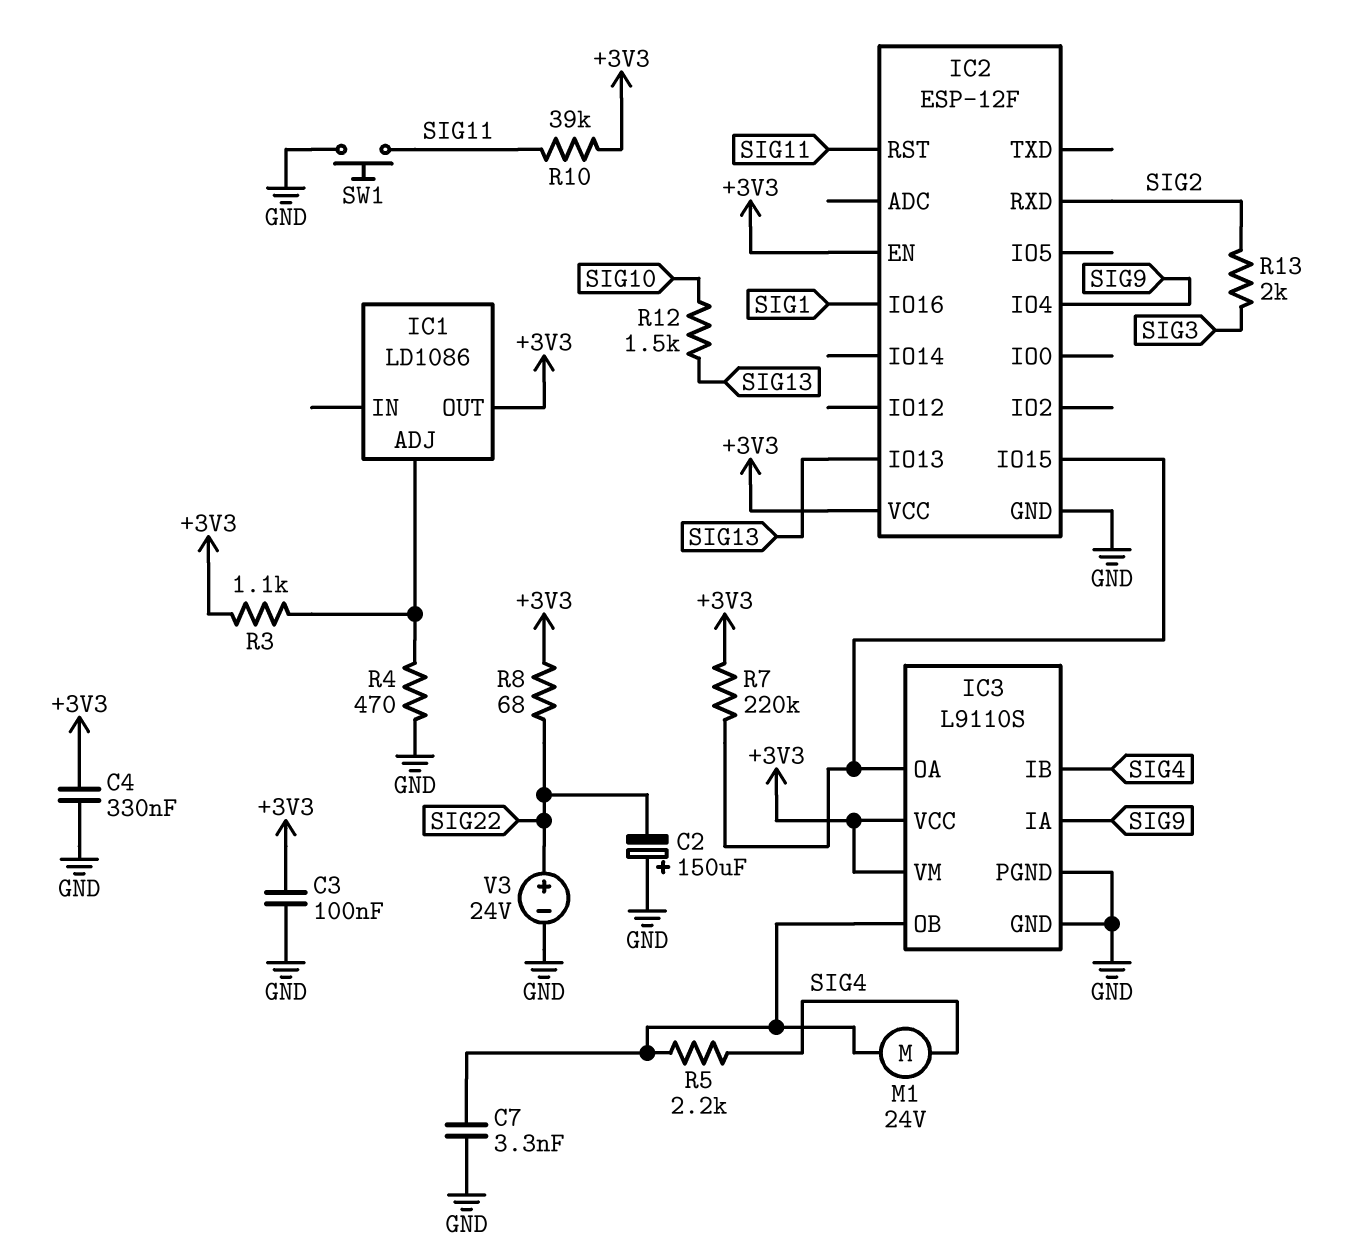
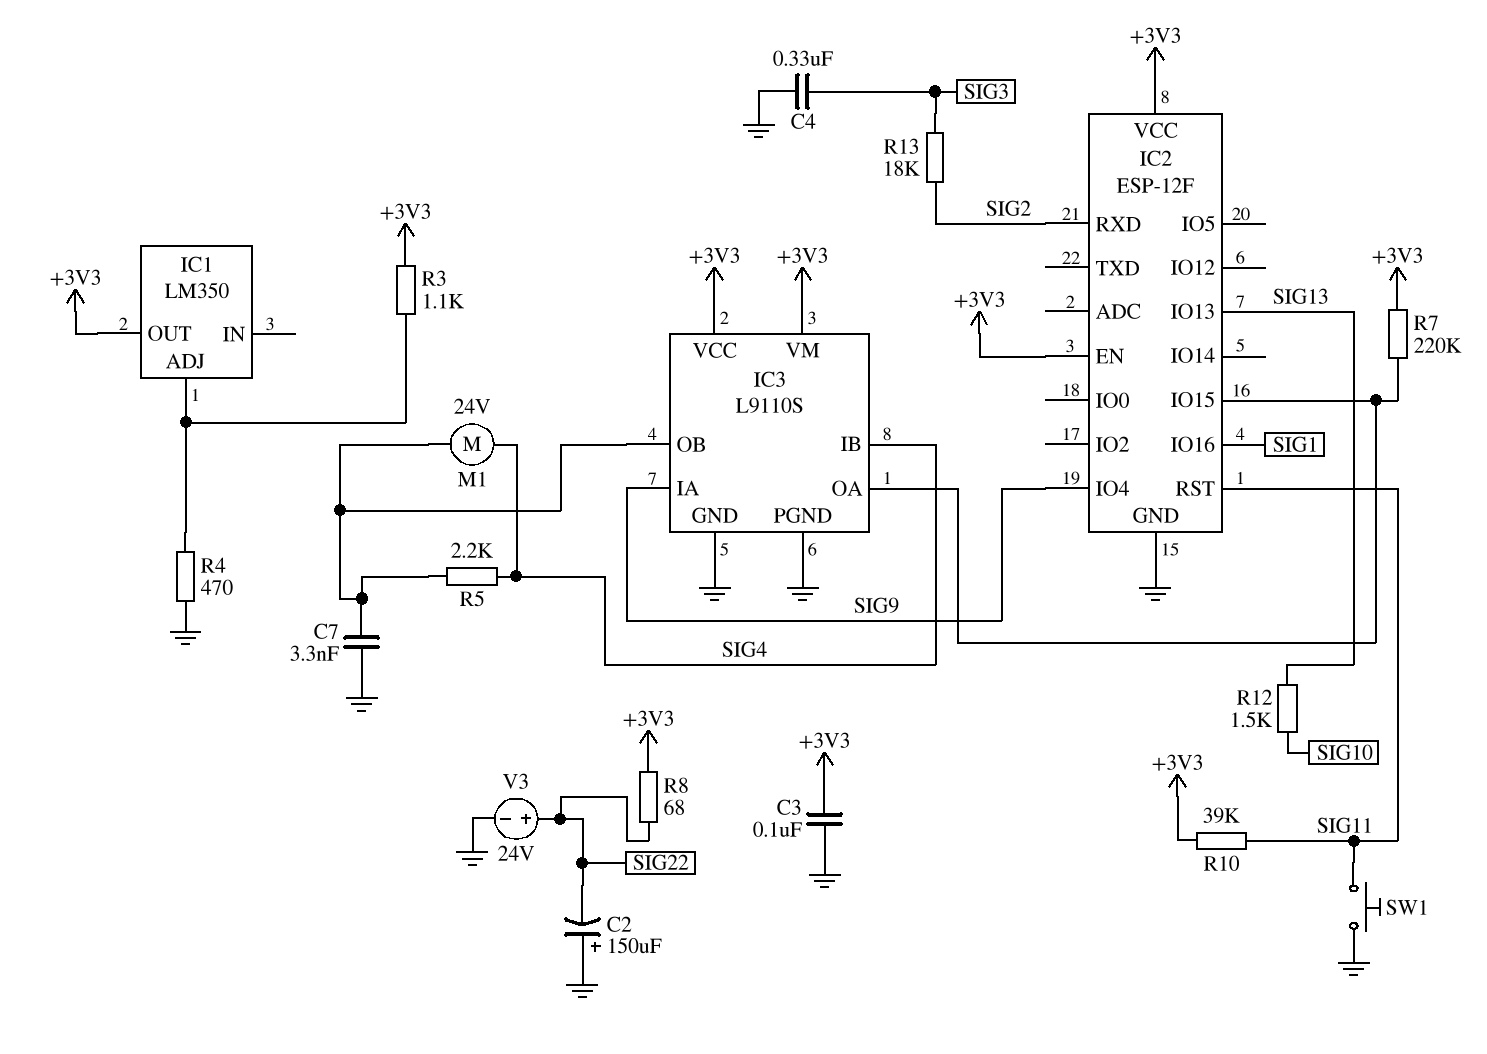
C4: 330nF (+3V3, GND) -> 330nF (GND, SIG3)
IC1: LD1086 -> LM350
R13: 2k (SIG2, SIG3) -> 18k (SIG2, SIG3)

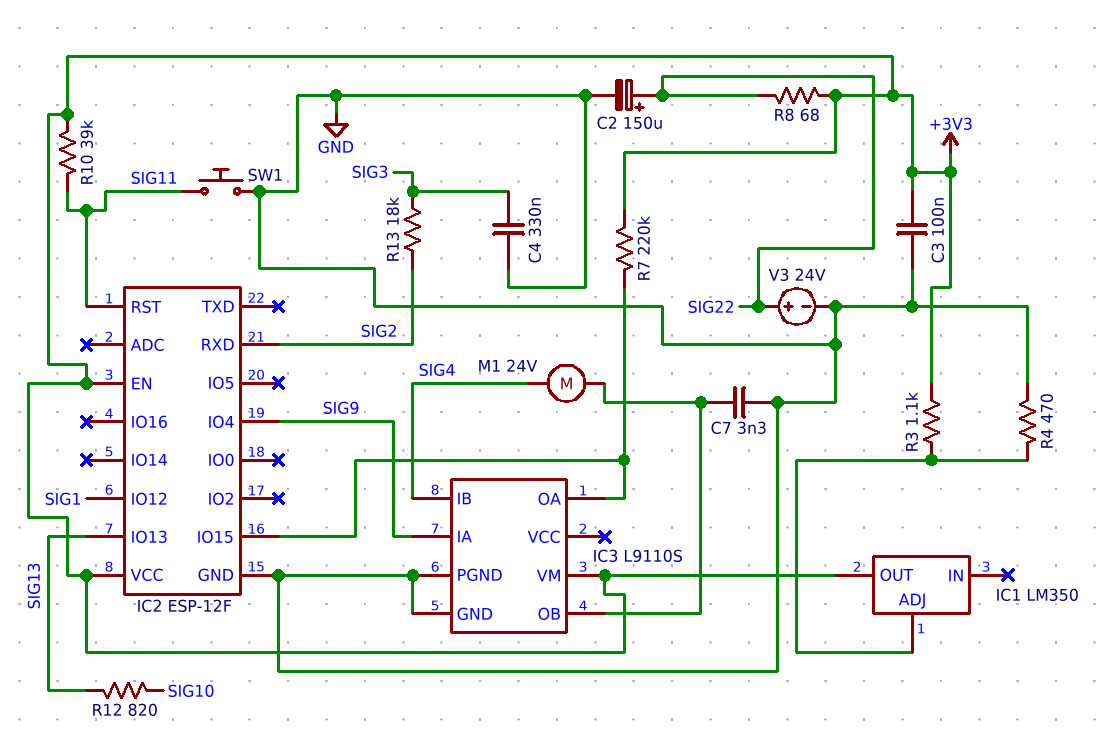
C2: 150uF (plus GND, minus SIG22) -> 150uF (plus SIG22, minus GND)
IC2 pin IO12: none -> SIG1
IC2 pin IO16: SIG1 -> none
IC3 pin VCC: +3V3 -> none
R5: 2.2k (IC3/OB, SIG4) -> none
R12: 1.5k (SIG10, SIG13) -> 820 (SIG10, SIG13)

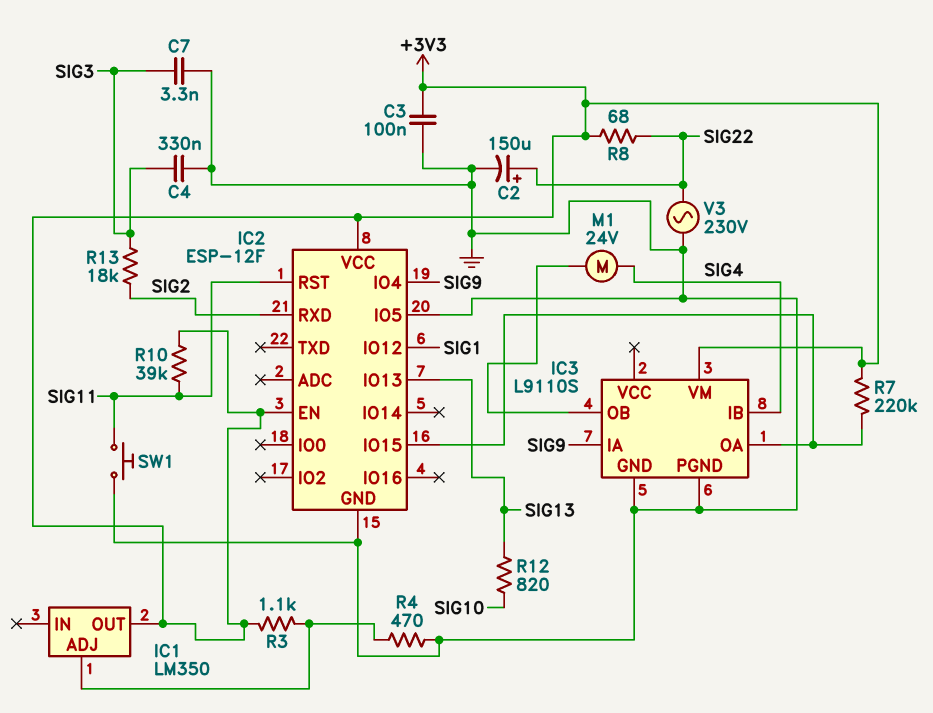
C7: 3.3nF (GND, IC3/OB) -> 3.3nF (GND, SIG3)
IC2 pin IO5: none -> GND
V3: 24V (plus SIG22, minus GND) -> AC 230V (GND, SIG22)

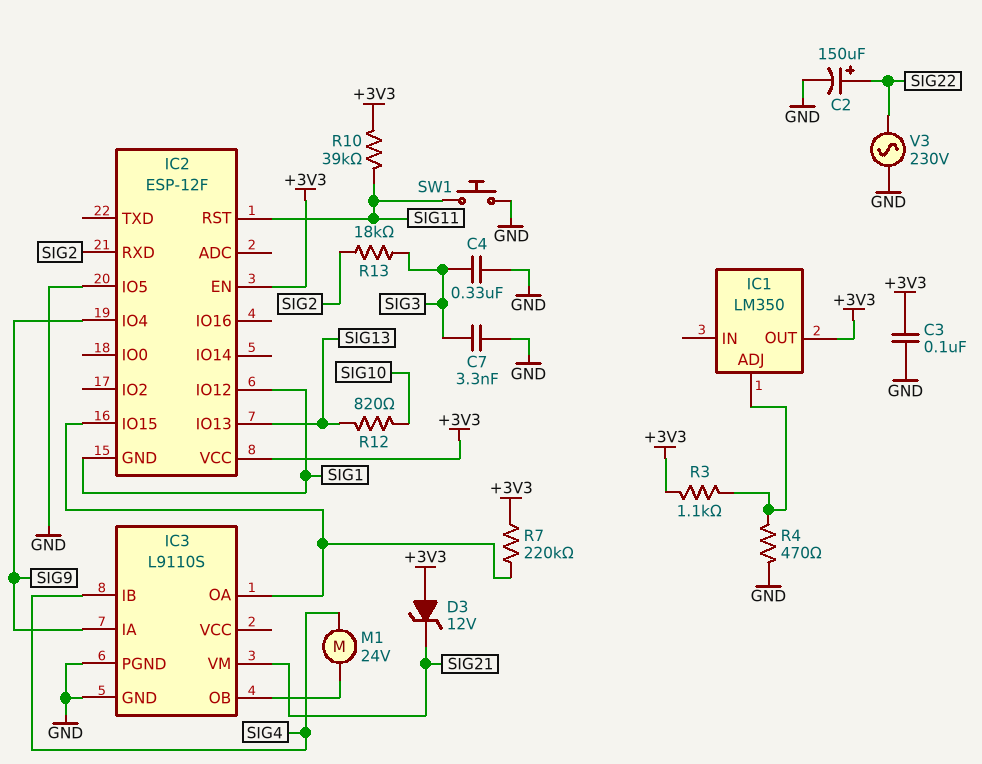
D3: none -> zener 12V (A +3V3, K SIG21)
IC2 pin GND: GND -> SIG1
IC3 pin VM: +3V3 -> SIG21
R8: 68 (+3V3, SIG22) -> none

